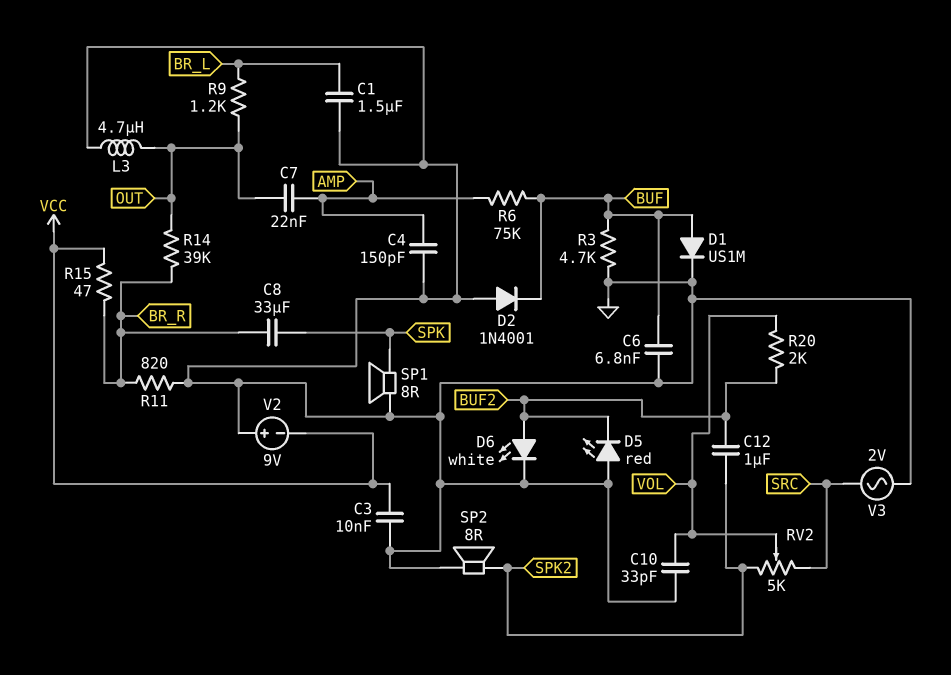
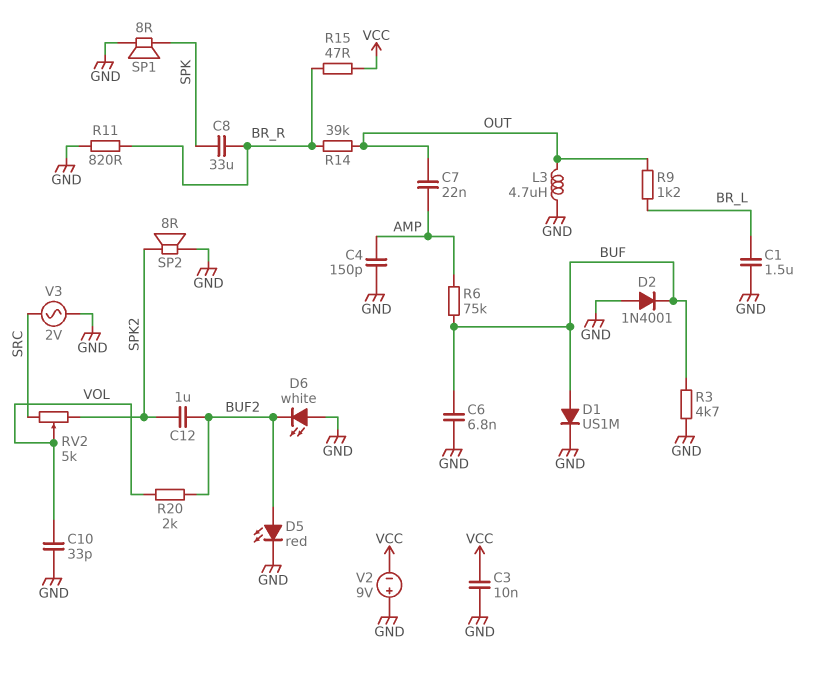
D5: LED red (A GND, K BUF2) -> LED red (A BUF2, K GND)
D6: LED white (A BUF2, K GND) -> LED white (A GND, K BUF2)

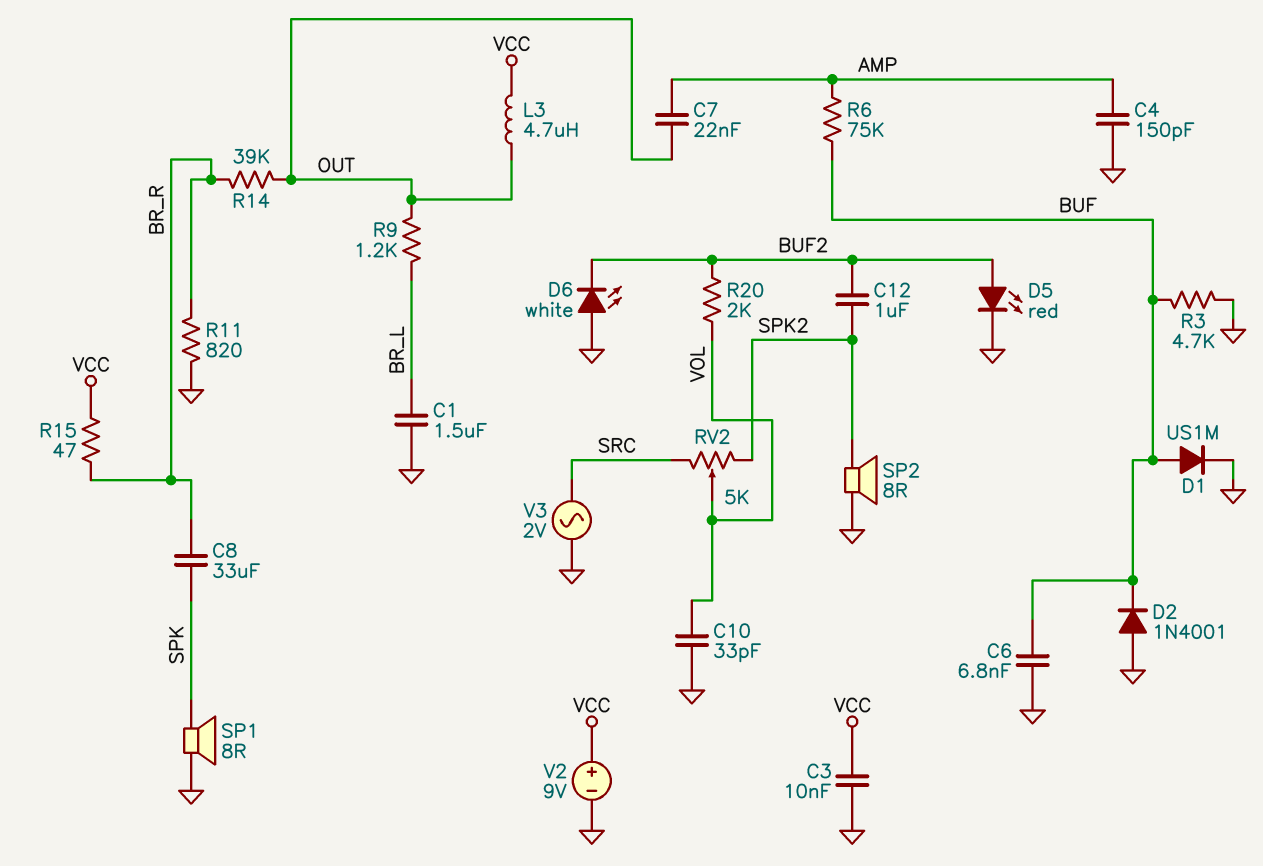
L3: 4.7uH (GND, OUT) -> 4.7uH (OUT, VCC)
V2: 9V (plus GND, minus VCC) -> 9V (plus VCC, minus GND)

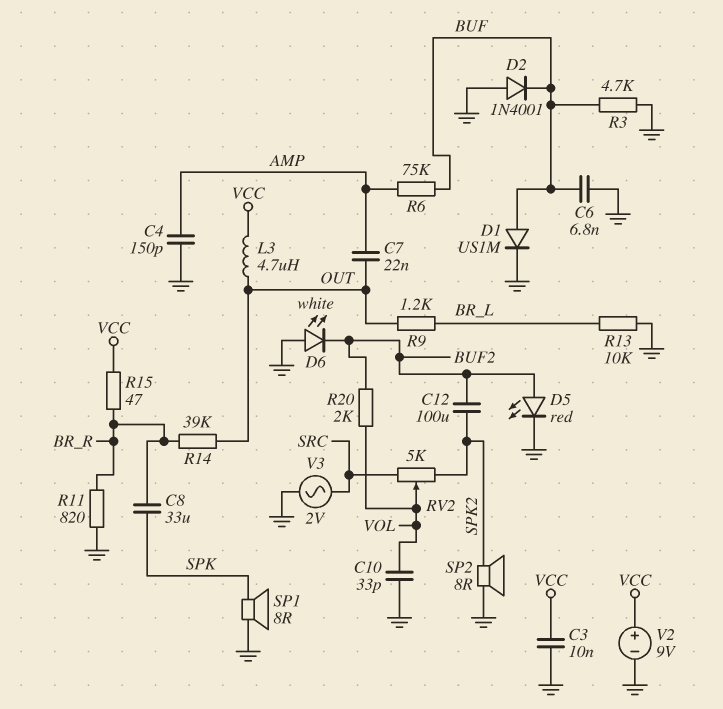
C1: 1.5uF (BR_L, GND) -> none
C12: 1uF (BUF2, SPK2) -> 100uF (BUF2, SPK2)
R13: none -> 10k (BR_L, GND)

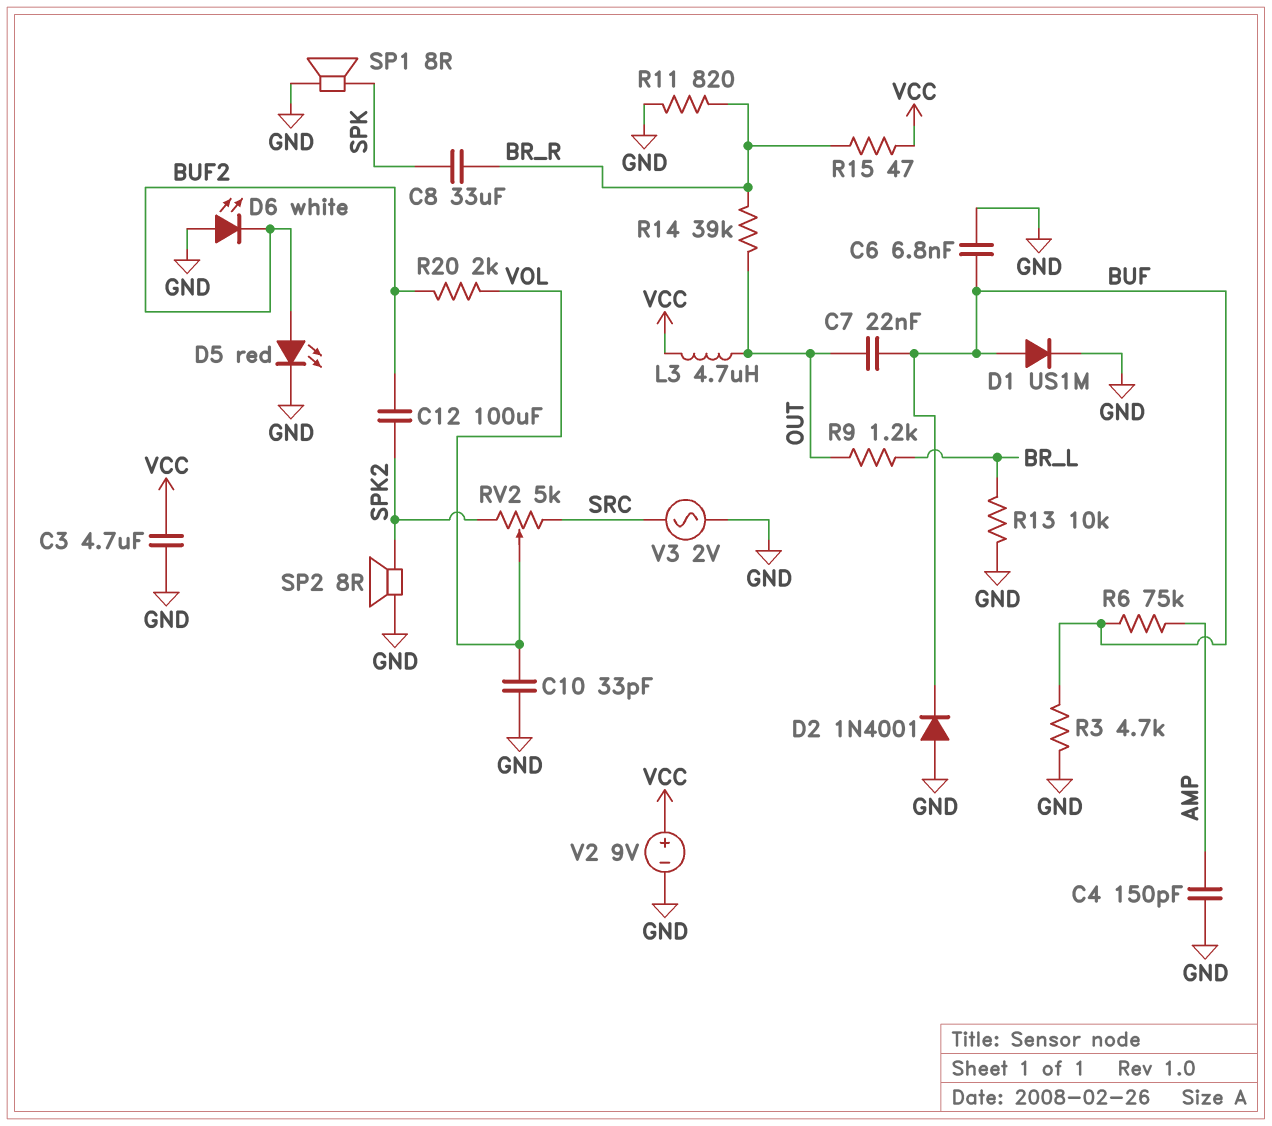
C3: 10nF (GND, VCC) -> 4.7uF (GND, VCC)
C7: 22nF (AMP, OUT) -> 22nF (BUF, OUT)

